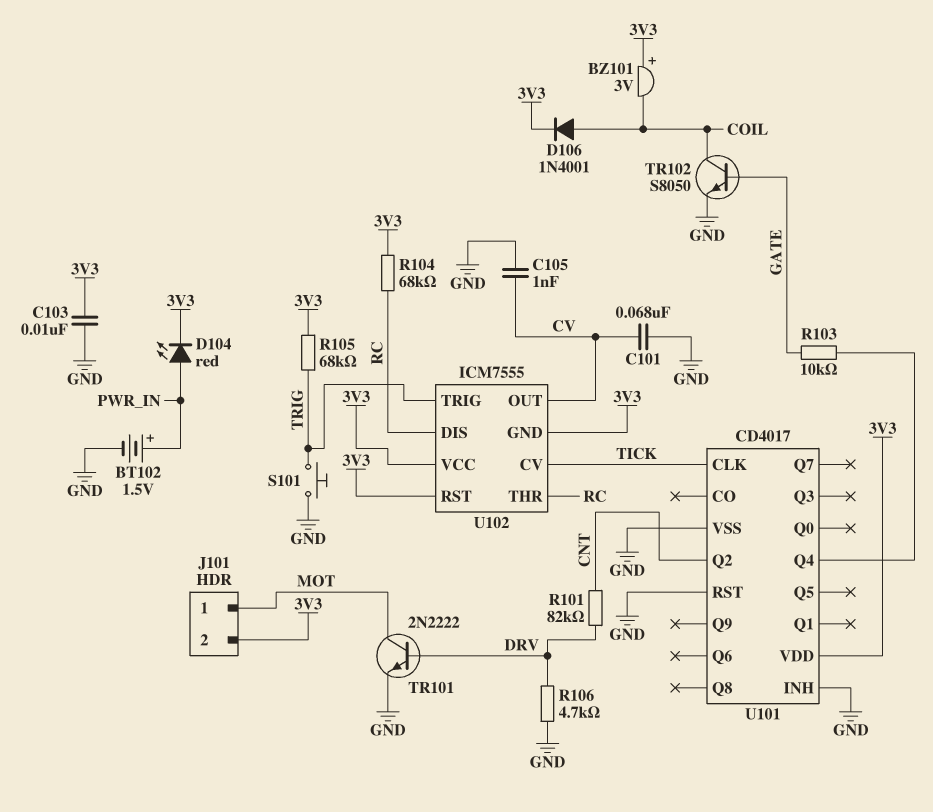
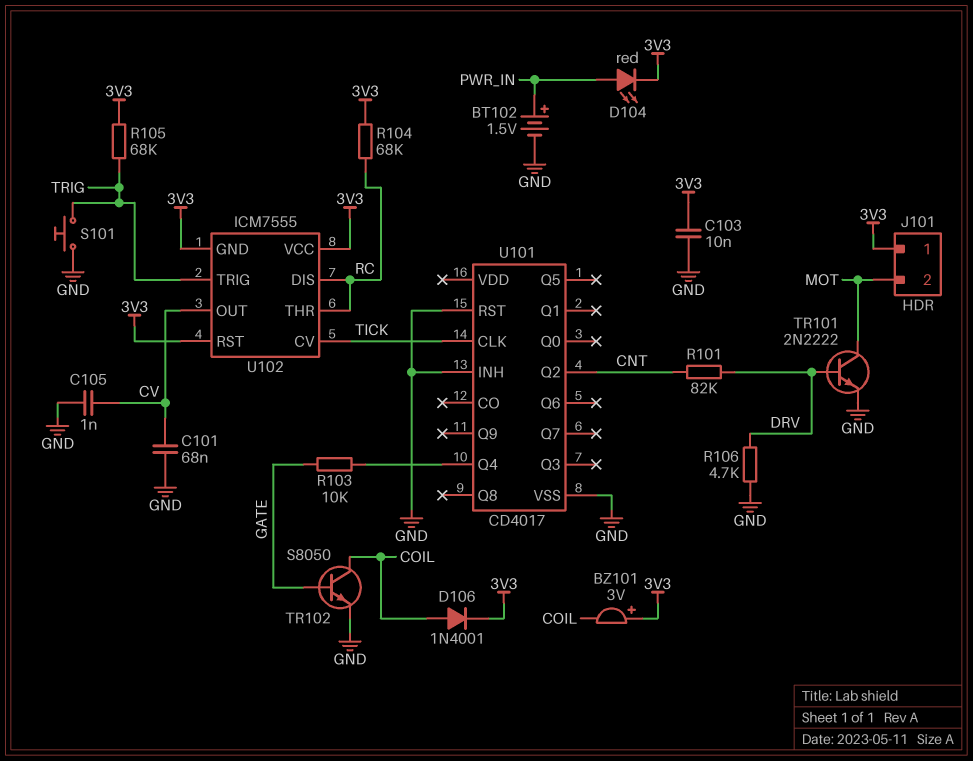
J101 pin 1: MOT -> 3V3
J101 pin 2: 3V3 -> MOT
U101 pin VDD: 3V3 -> none

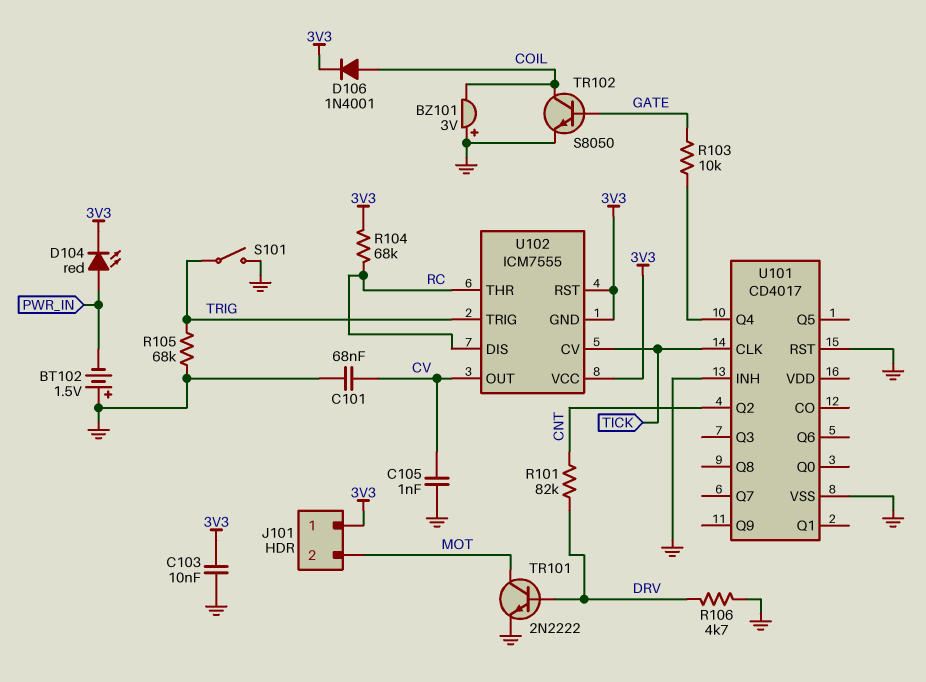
BT102: 1.5V (plus PWR_IN, minus GND) -> 1.5V (plus GND, minus PWR_IN)
BZ101: buzzer 3V (plus 3V3, minus COIL) -> buzzer 3V (plus GND, minus COIL)
R105: 68k (3V3, TRIG) -> 68k (GND, TRIG)
S101: button (GND, TRIG) -> switch (GND, TRIG)

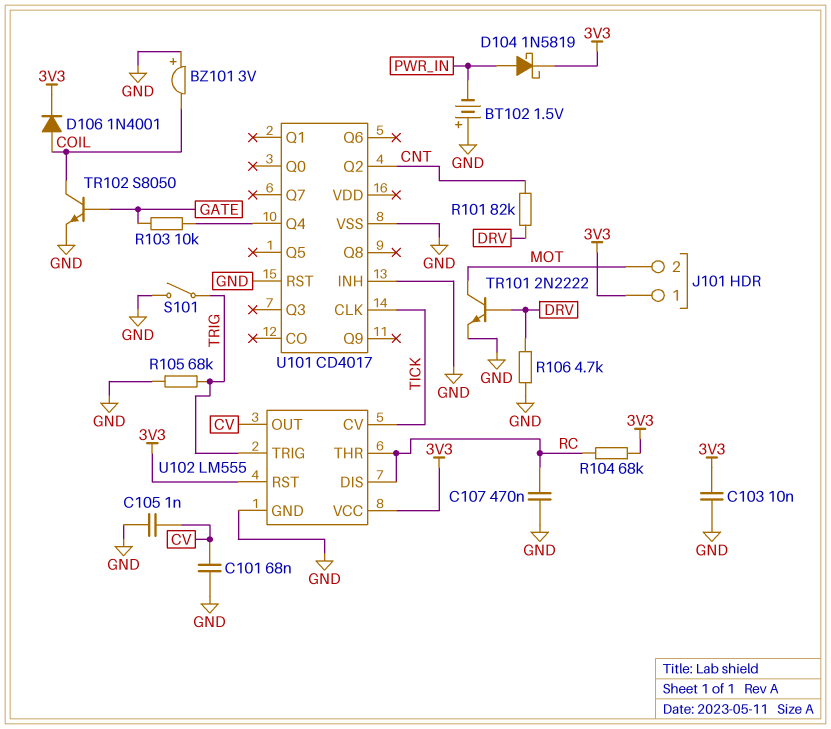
C107: none -> 470nF (GND, RC)
D104: LED red (A PWR_IN, K 3V3) -> schottky 1N5819 (A PWR_IN, K 3V3)
U102: ICM7555 -> LM555
U102 pin GND: 3V3 -> GND

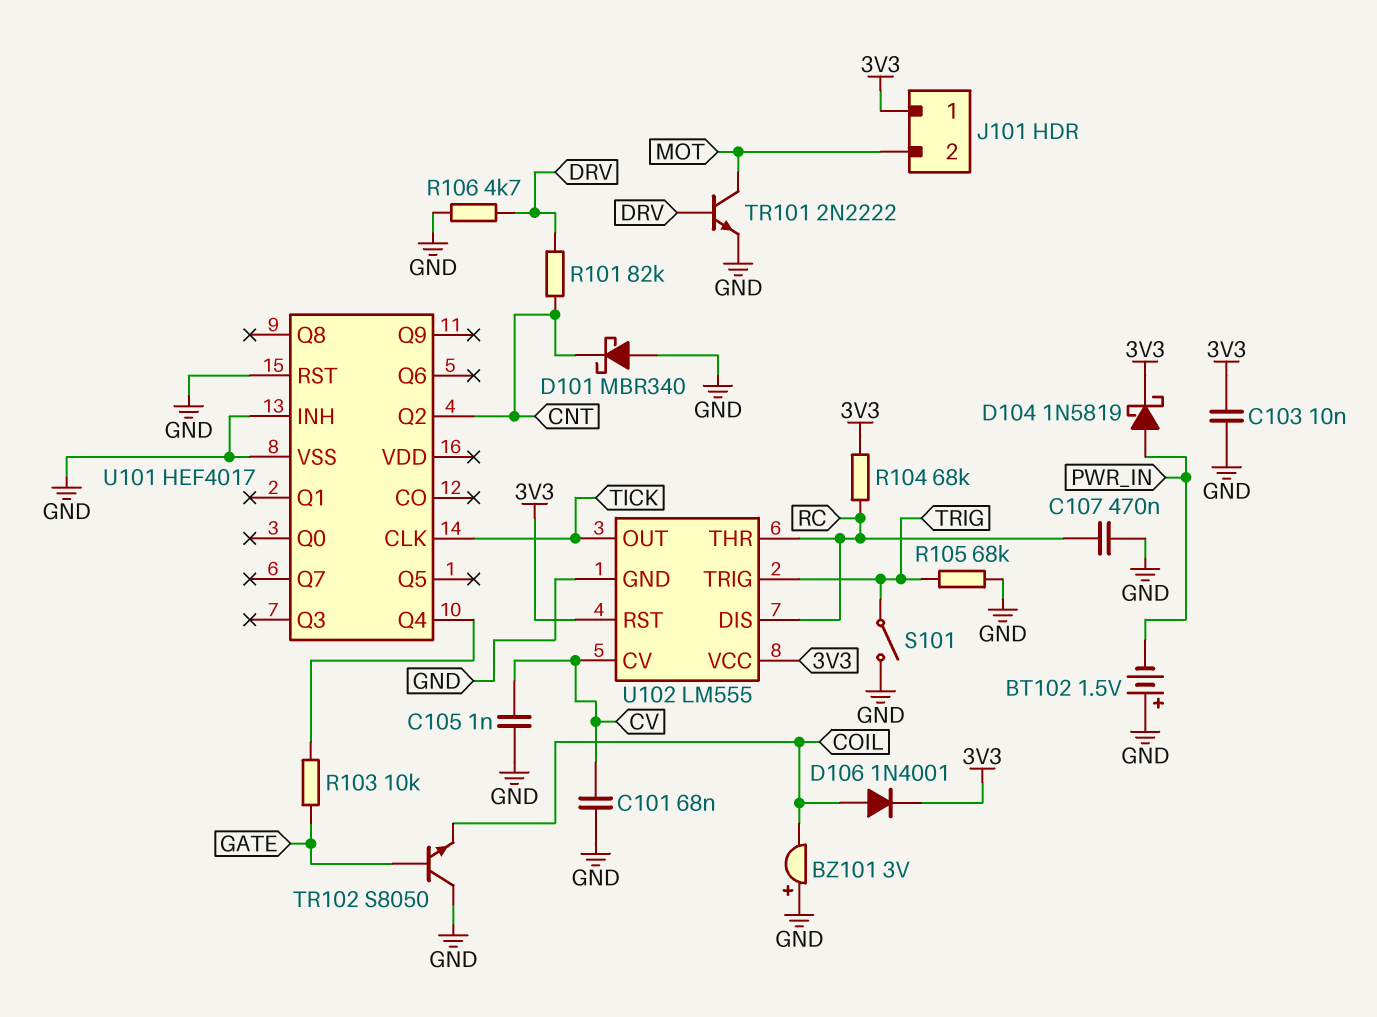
D101: none -> schottky MBR340 (A GND, K CNT)
TR102: NPN S8050 (B GATE, C COIL, E GND) -> NPN S8050 (B GATE, C GND, E COIL)
U101: CD4017 -> HEF4017
U102 pin CV: TICK -> CV
U102 pin OUT: CV -> TICK

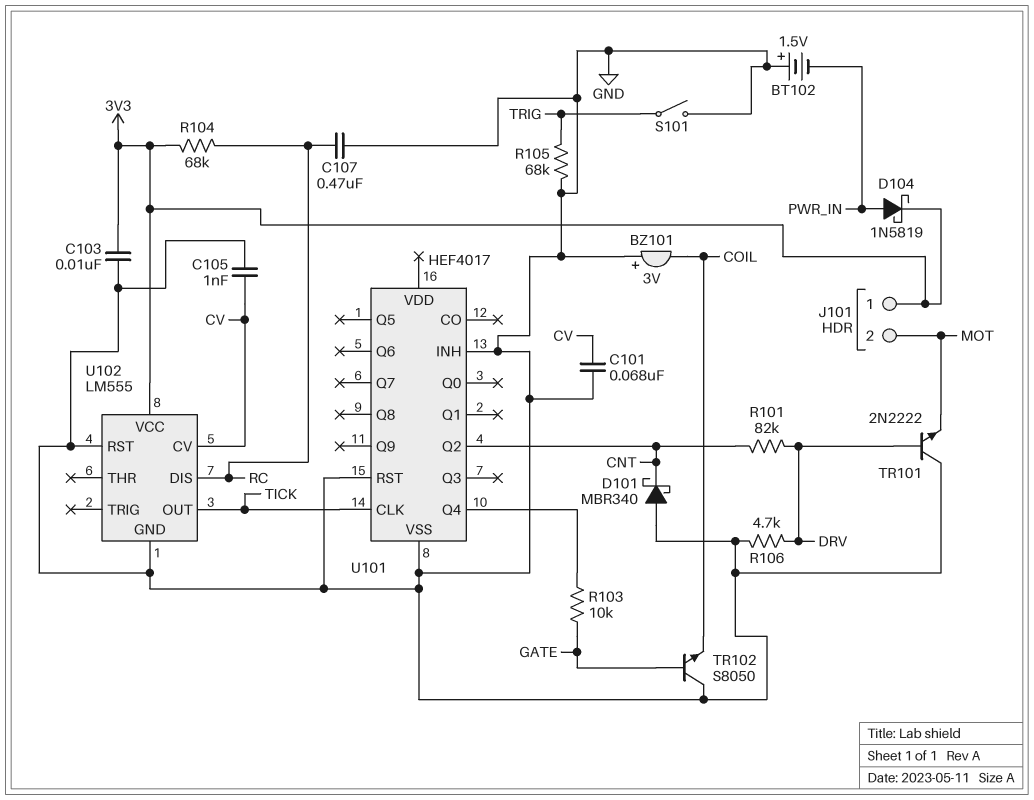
D106: diode 1N4001 (A COIL, K 3V3) -> none
TR101: NPN 2N2222 (B DRV, C MOT, E GND) -> NPN 2N2222 (B DRV, C GND, E MOT)
U102 pin RST: 3V3 -> GND
U102 pin THR: RC -> none
U102 pin TRIG: TRIG -> none

